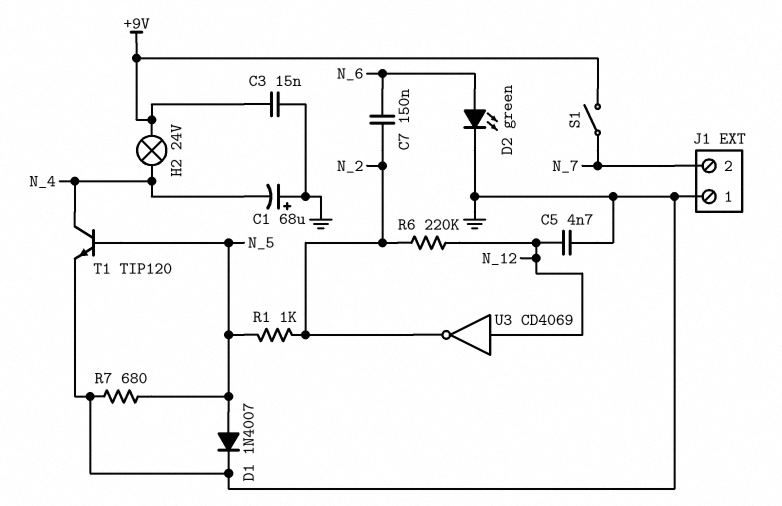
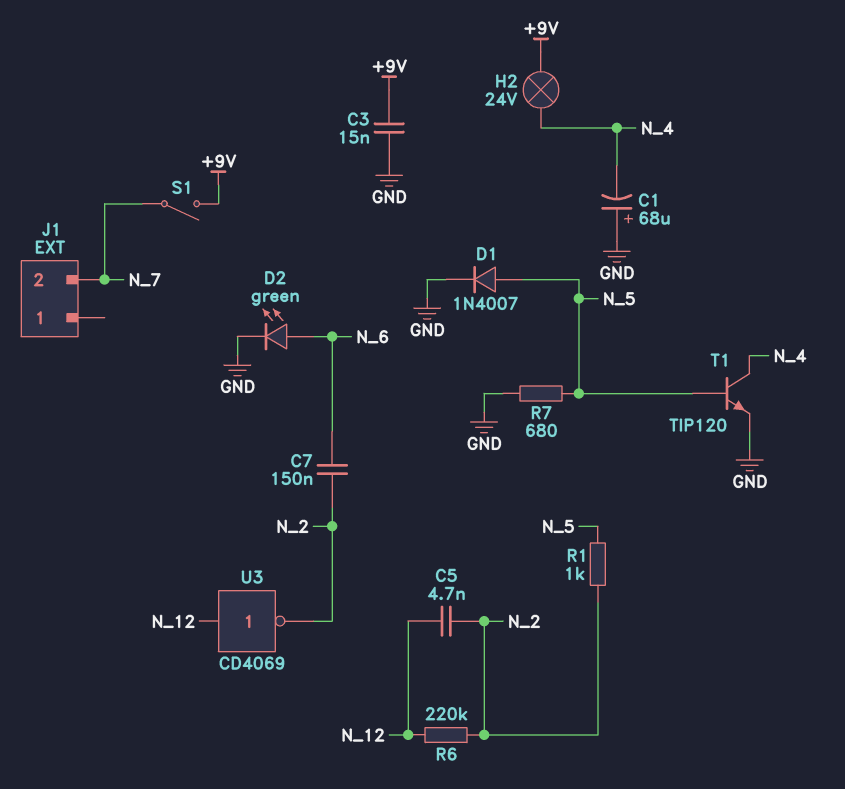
C5: 4.7nF (GND, N_12) -> 4.7nF (N_2, N_12)
J1 pin 1: GND -> none

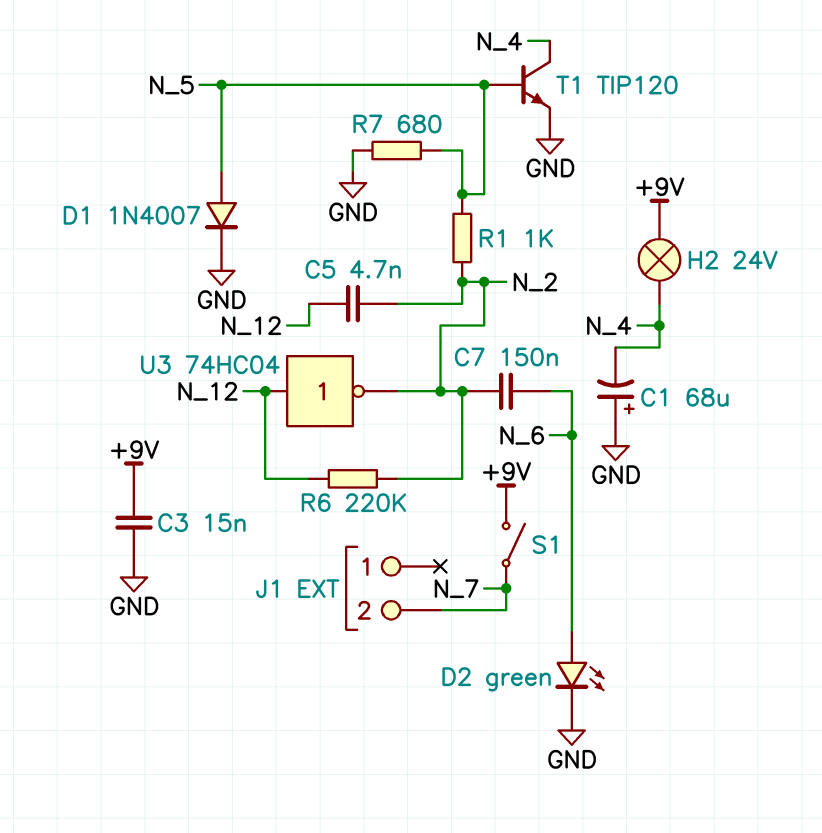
U3: NOT CD4069 (in N_12, out N_2) -> NOT 74HC04 (in N_12, out N_2)

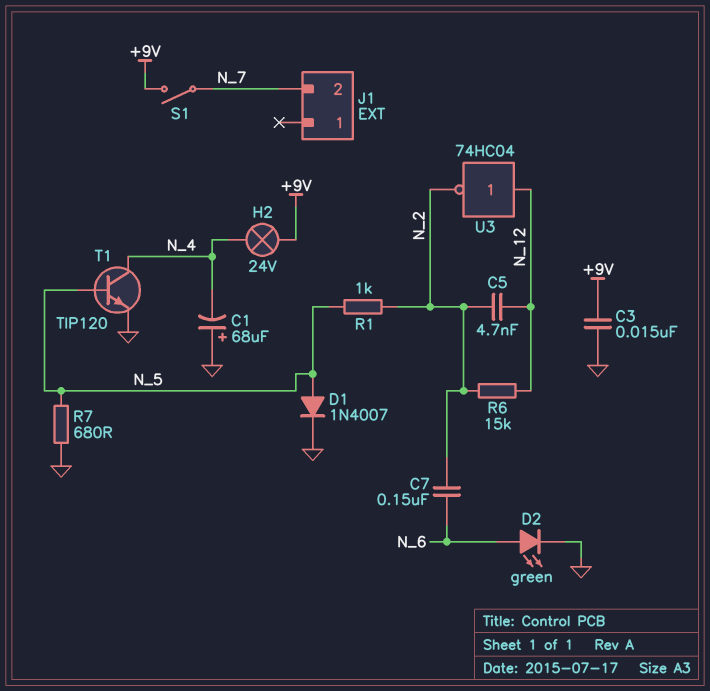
R6: 220k (N_2, N_12) -> 15k (N_2, N_12)

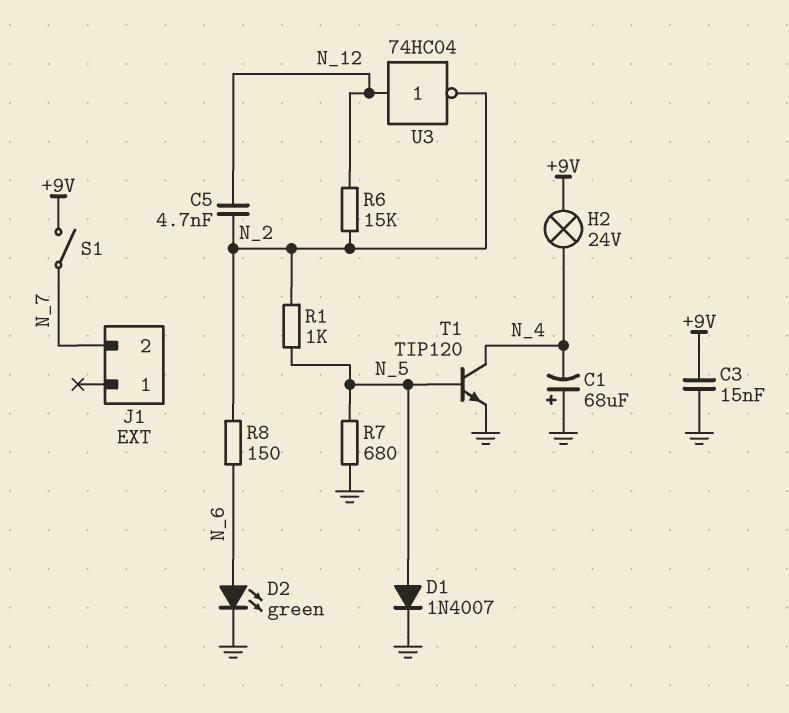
C7: 150nF (N_2, N_6) -> none
R8: none -> 150 (N_2, N_6)

